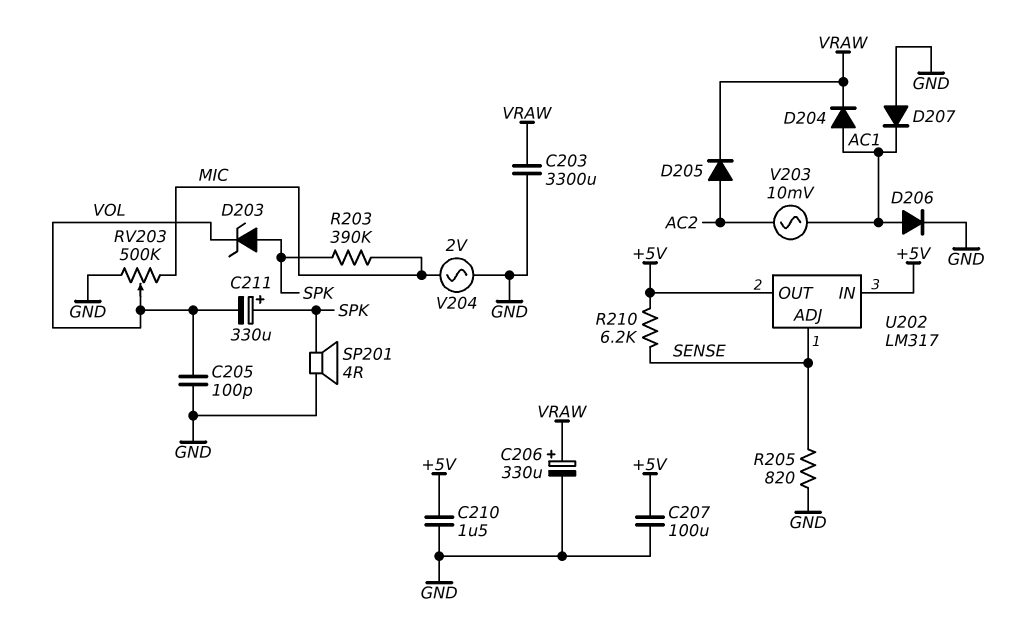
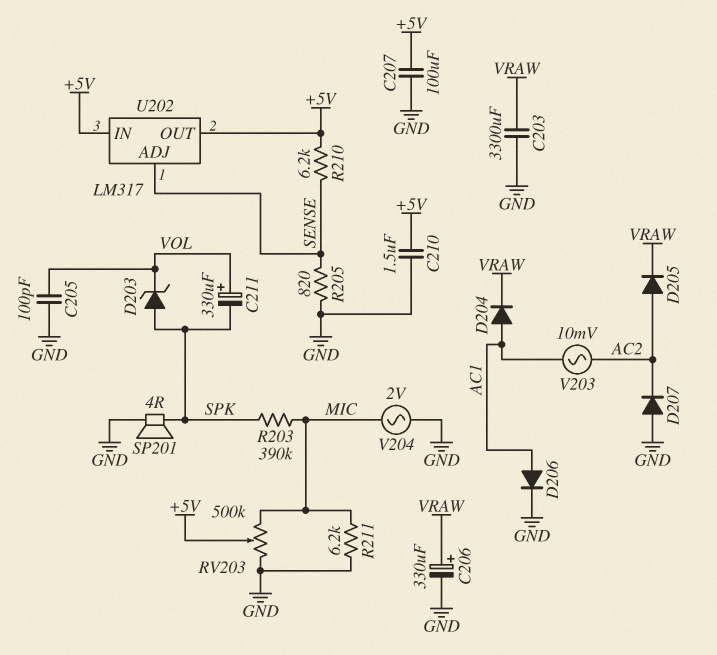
C211: 330uF (plus SPK, minus VOL) -> 330uF (plus VOL, minus SPK)
D207: diode (A GND, K AC1) -> diode (A GND, K AC2)
R211: none -> 6.2k (GND, MIC)
RV203: 500k (GND, MIC, wiper VOL) -> 500k (GND, MIC, wiper +5V)

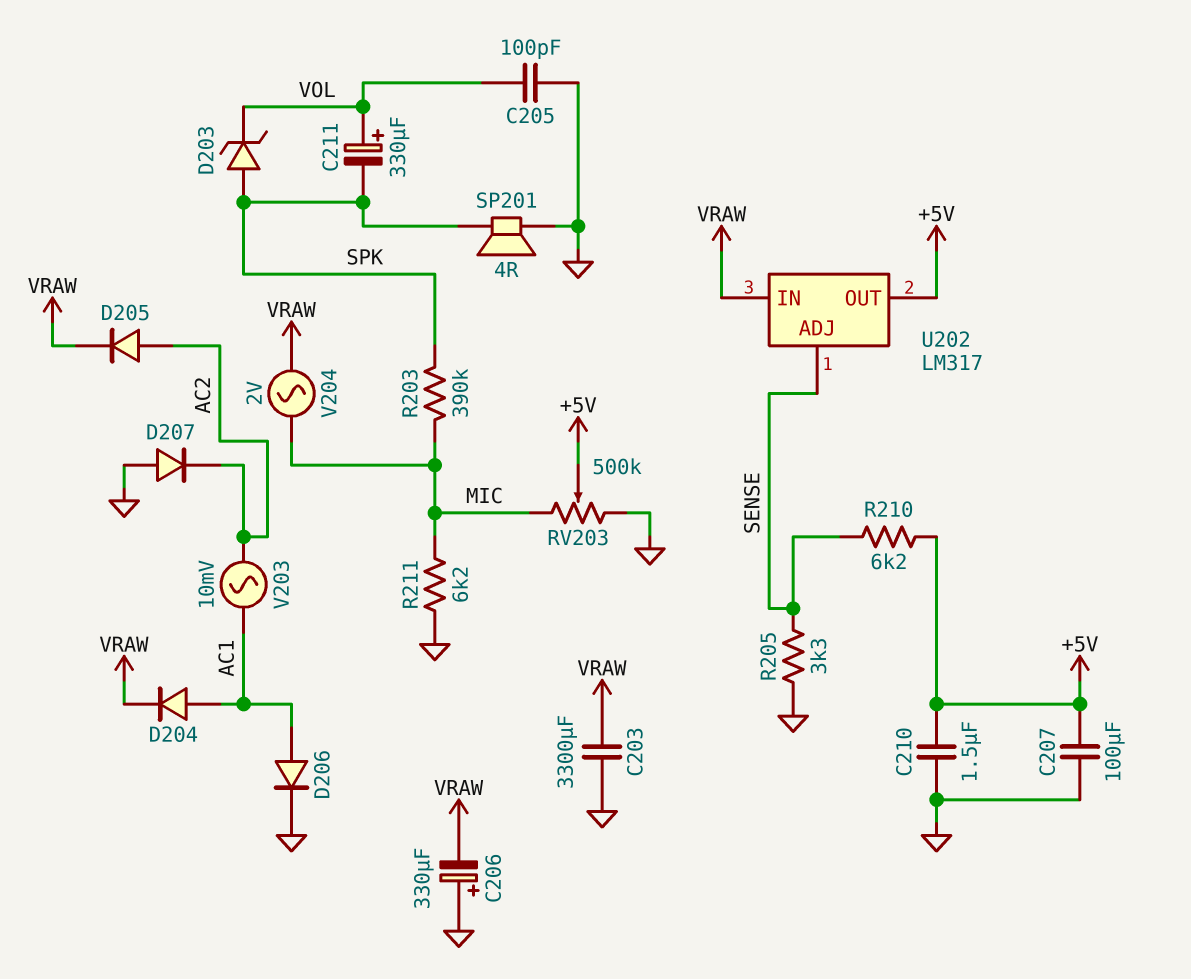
C206: 330uF (plus VRAW, minus GND) -> 330uF (plus GND, minus VRAW)
R205: 820 (GND, SENSE) -> 3.3k (GND, SENSE)
U202 pin IN: +5V -> VRAW
V204: AC 2V (GND, MIC) -> AC 2V (MIC, VRAW)

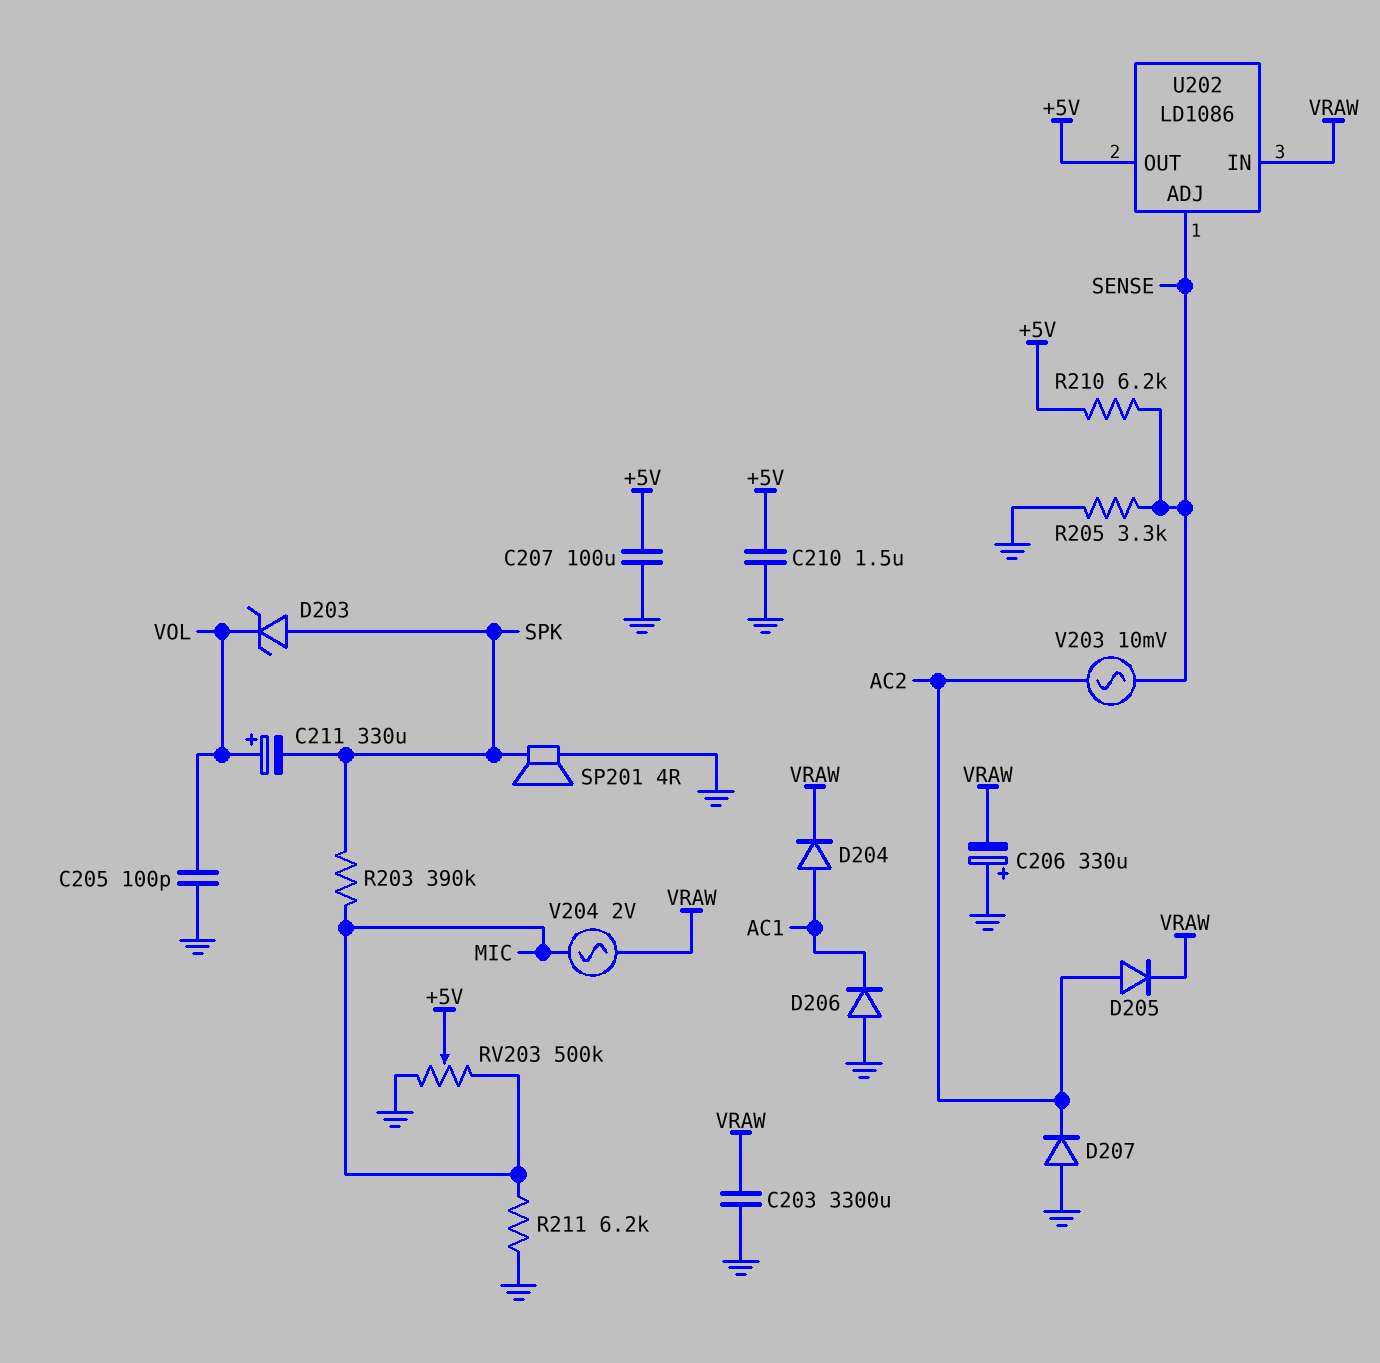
D206: diode (A AC1, K GND) -> diode (A GND, K AC1)
U202: LM317 -> LD1086
V203: AC 10mV (AC1, AC2) -> AC 10mV (AC2, SENSE)

